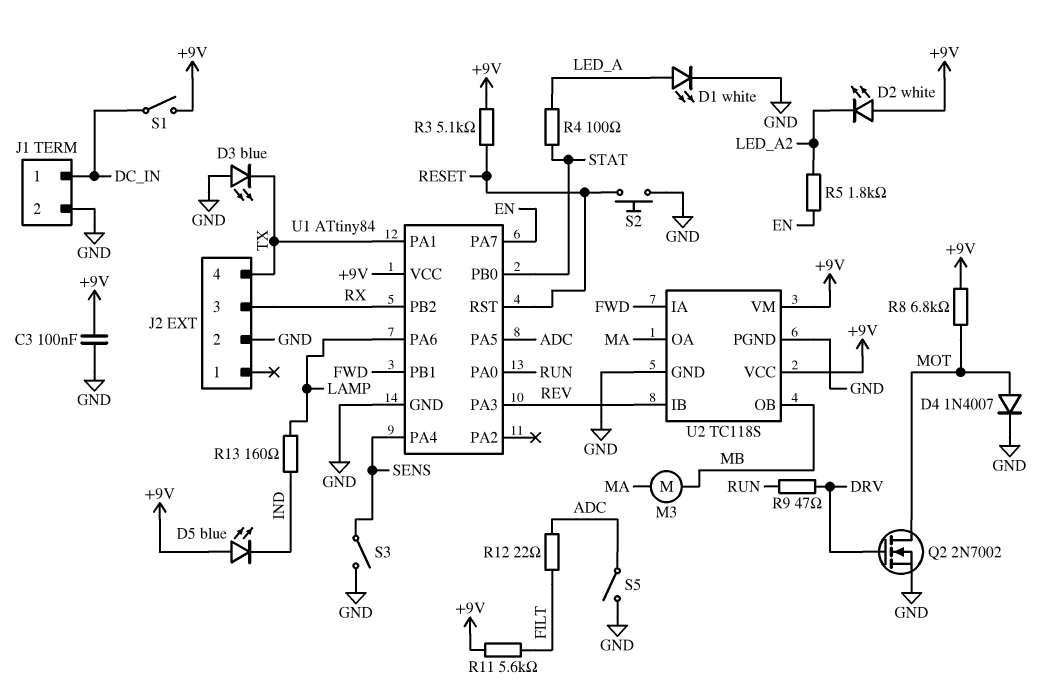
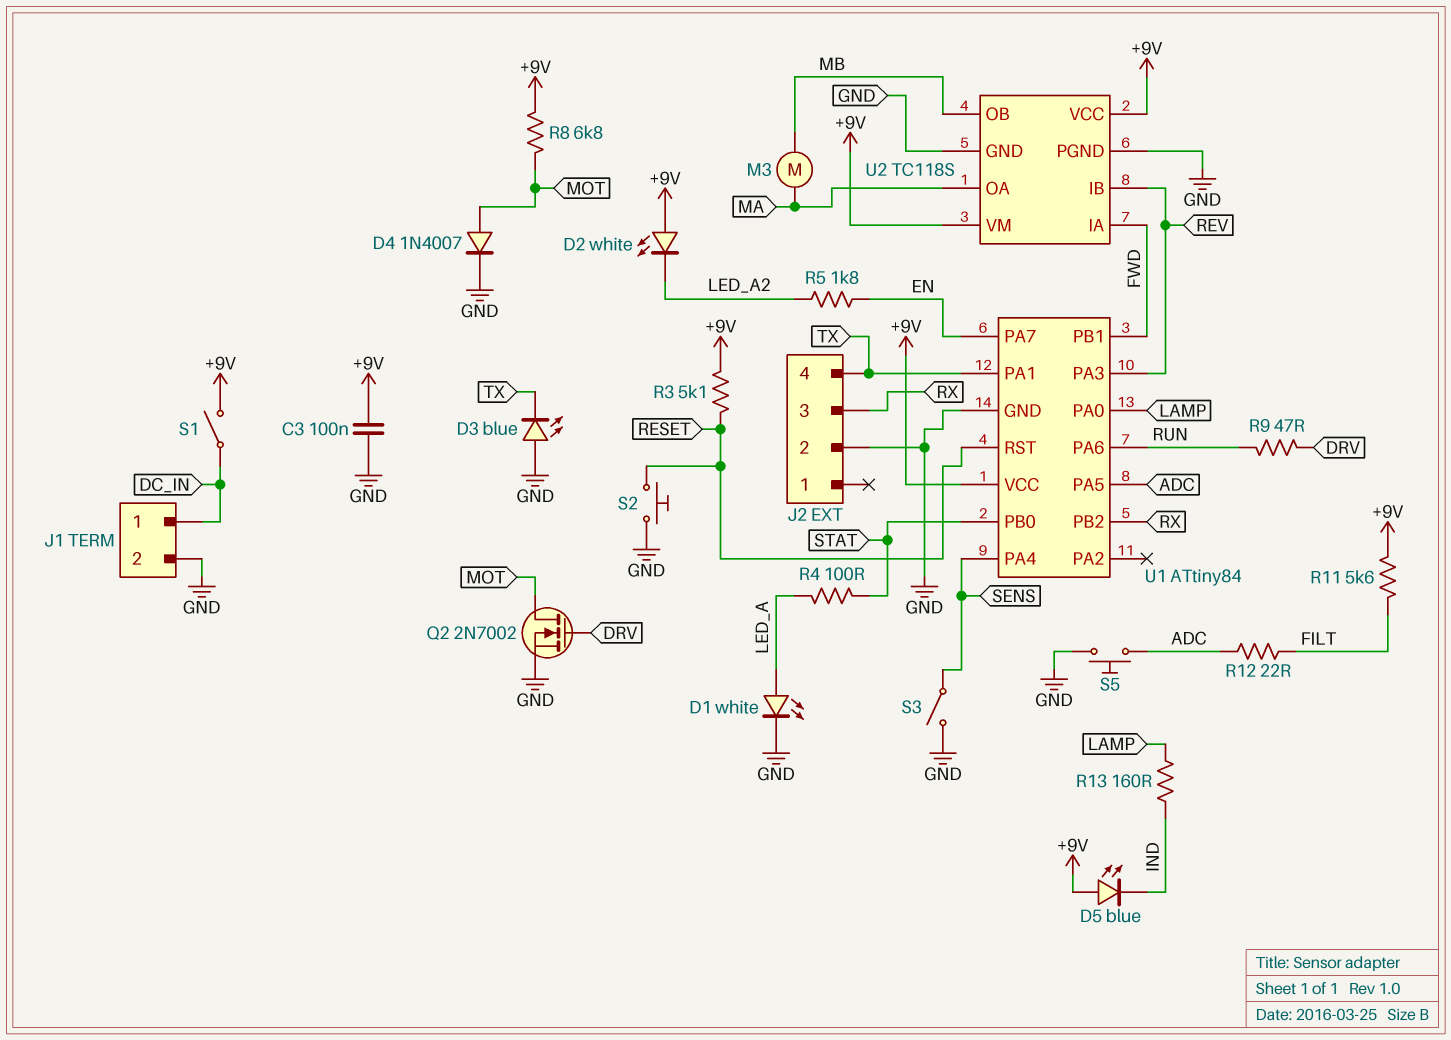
S5: switch (ADC, GND) -> button (ADC, GND)
U1 pin PA0: RUN -> LAMP
U1 pin PA6: LAMP -> RUN

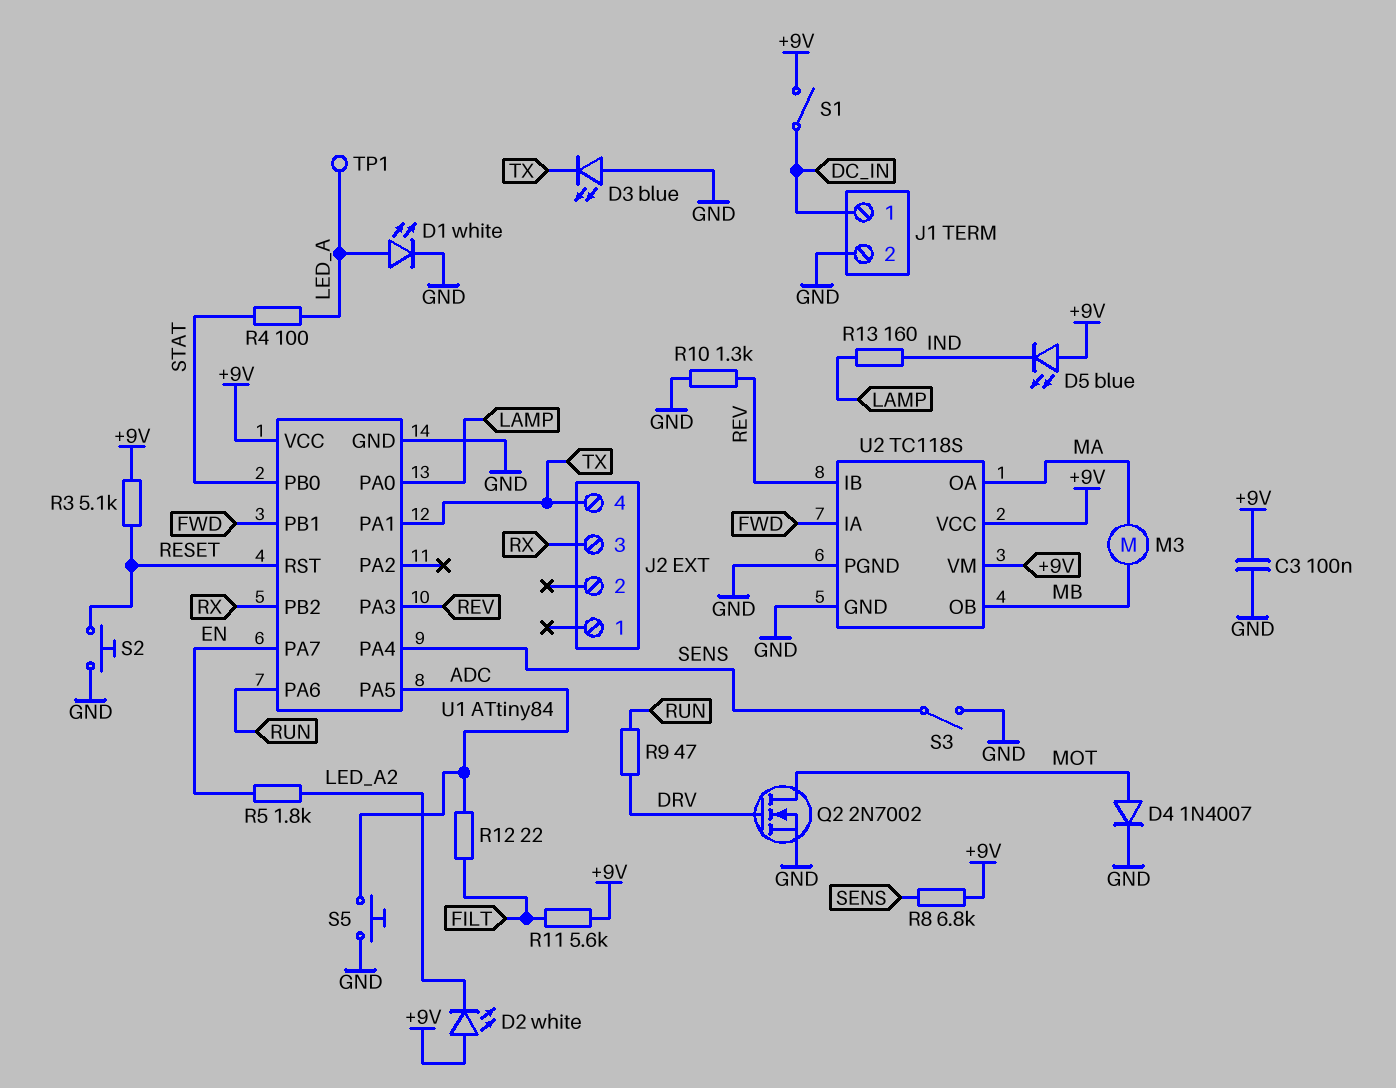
J2 pin 2: GND -> none
R8: 6.8k (+9V, MOT) -> 6.8k (+9V, SENS)
R10: none -> 1.3k (GND, REV)
TP1: none -> test point (LED_A)

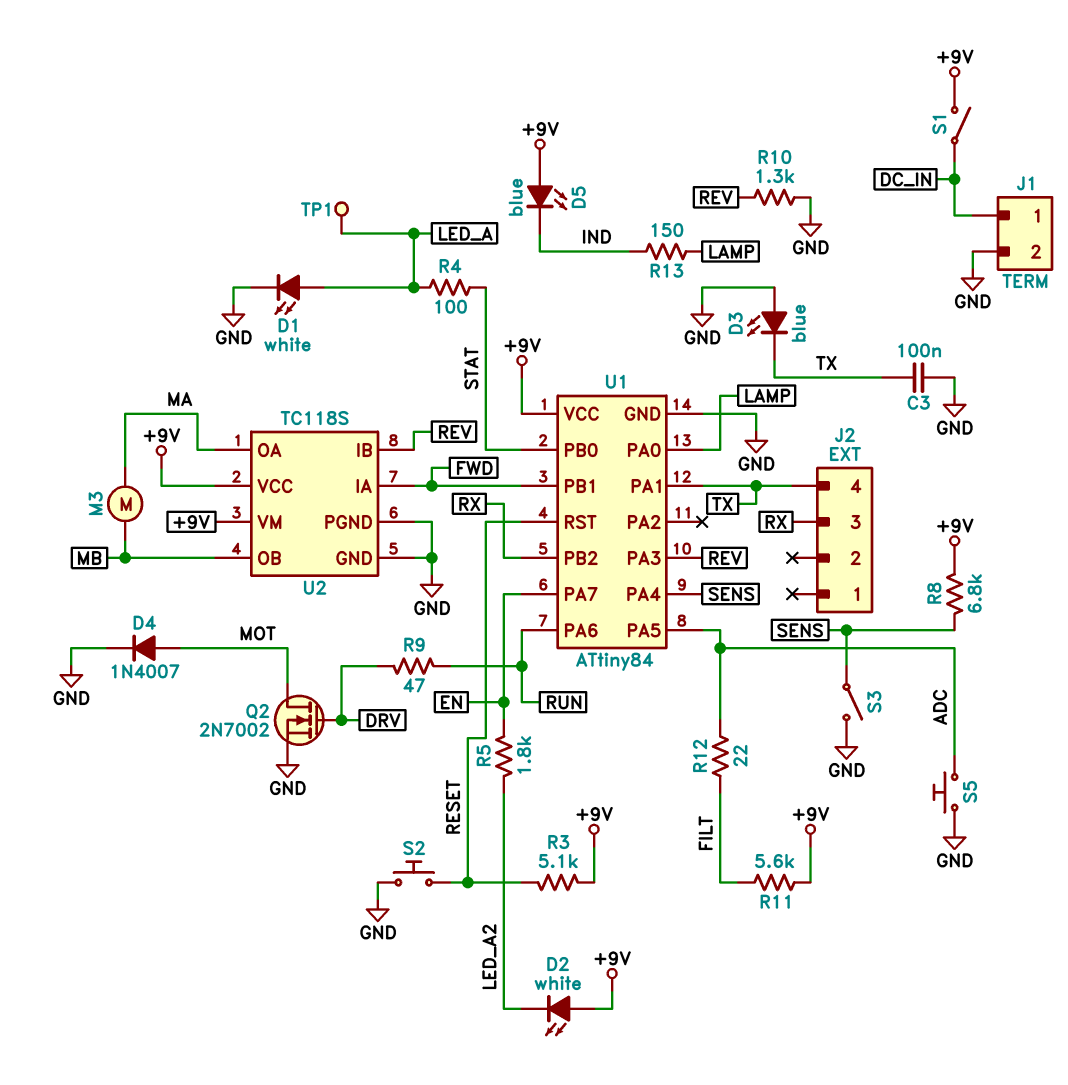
C3: 100nF (+9V, GND) -> 100nF (GND, TX)
R13: 160 (IND, LAMP) -> 150 (IND, LAMP)

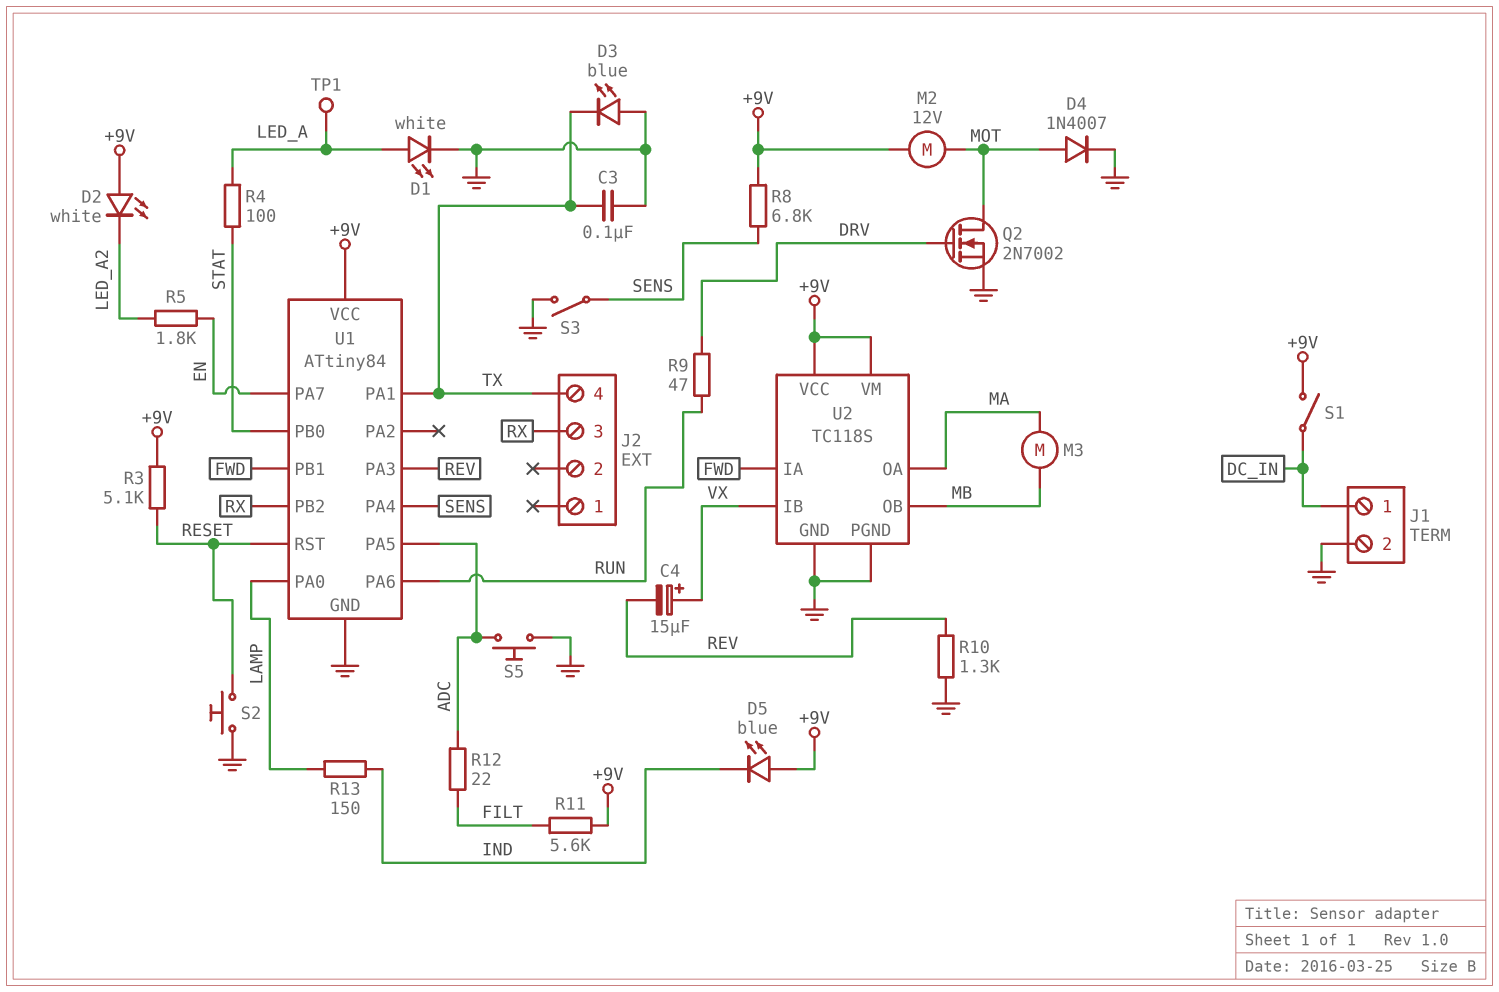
C4: none -> 15uF (plus VX, minus REV)
M2: none -> motor 12V (+9V, MOT)
U2 pin IB: REV -> VX

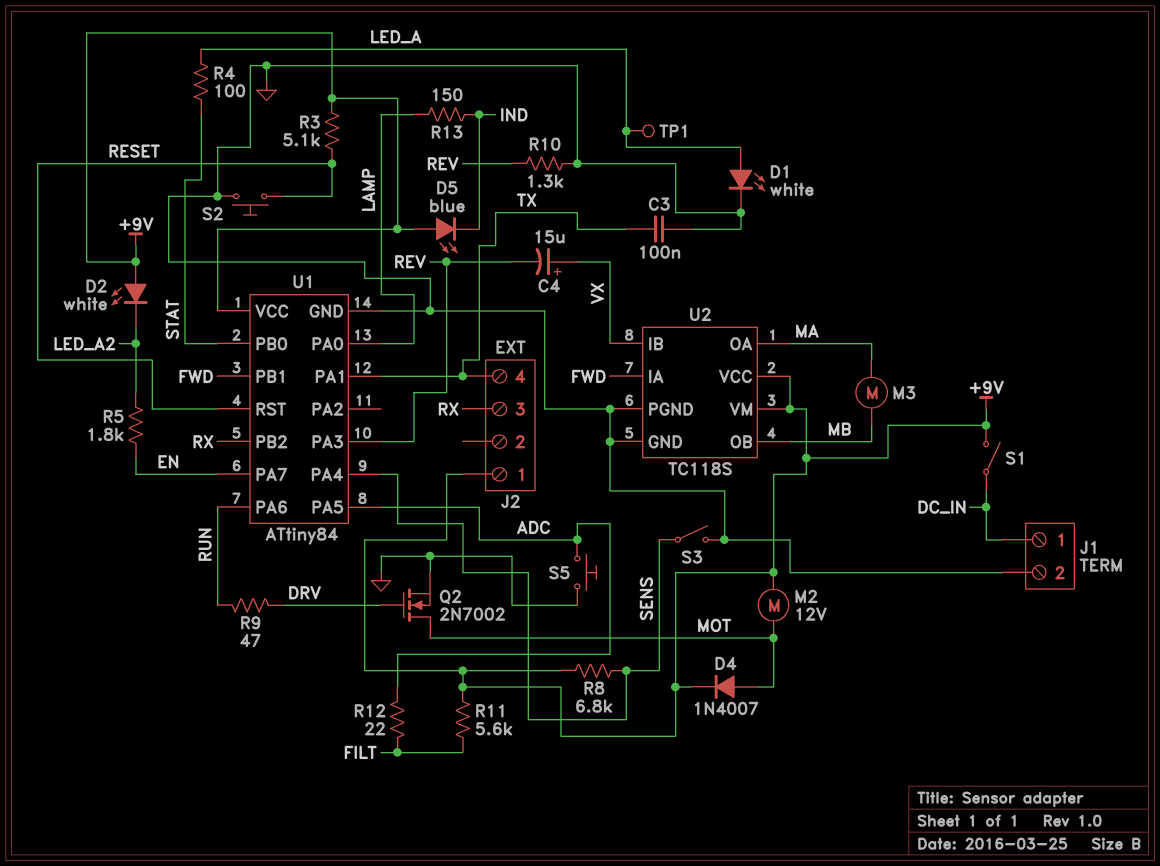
D3: LED blue (A GND, K TX) -> none
D4: diode 1N4007 (A MOT, K GND) -> diode 1N4007 (A MOT, K +9V)
J2 pin 1: none -> +9V

